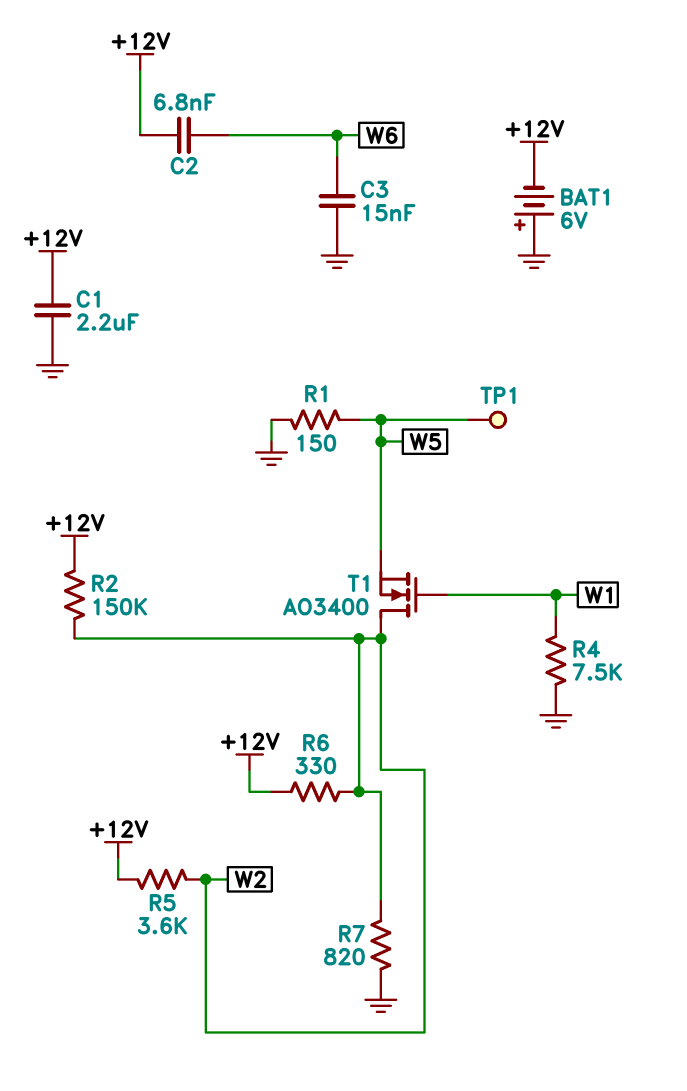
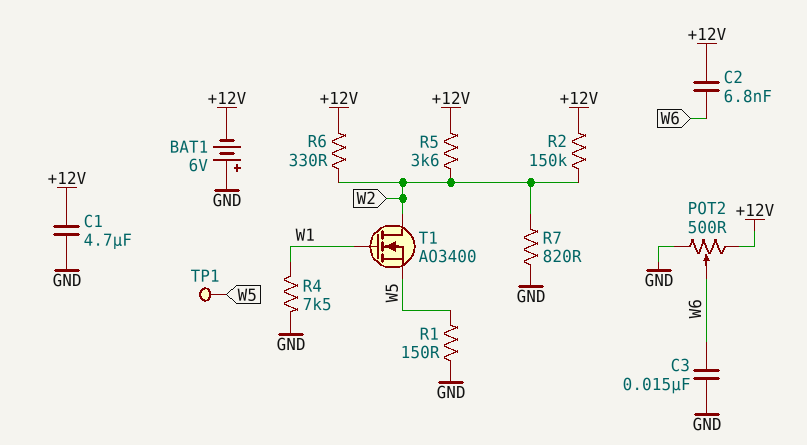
C1: 2.2uF (+12V, GND) -> 4.7uF (+12V, GND)
POT2: none -> 500 (+12V, GND, wiper W6)

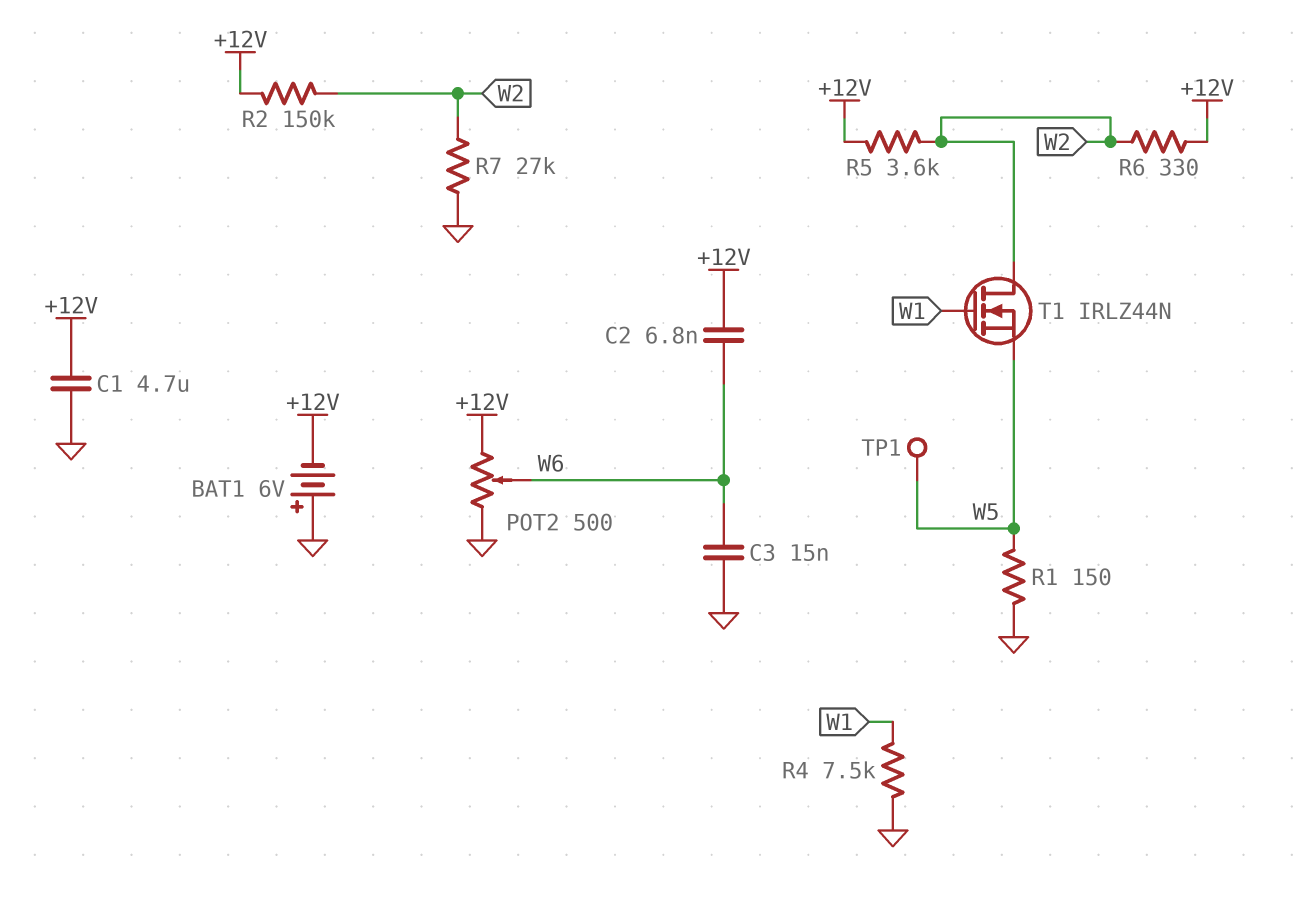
R7: 820 (GND, W2) -> 27k (GND, W2)
T1: NMOS AO3400 (G W1, D W2, S W5) -> NMOS IRLZ44N (G W1, D W2, S W5)

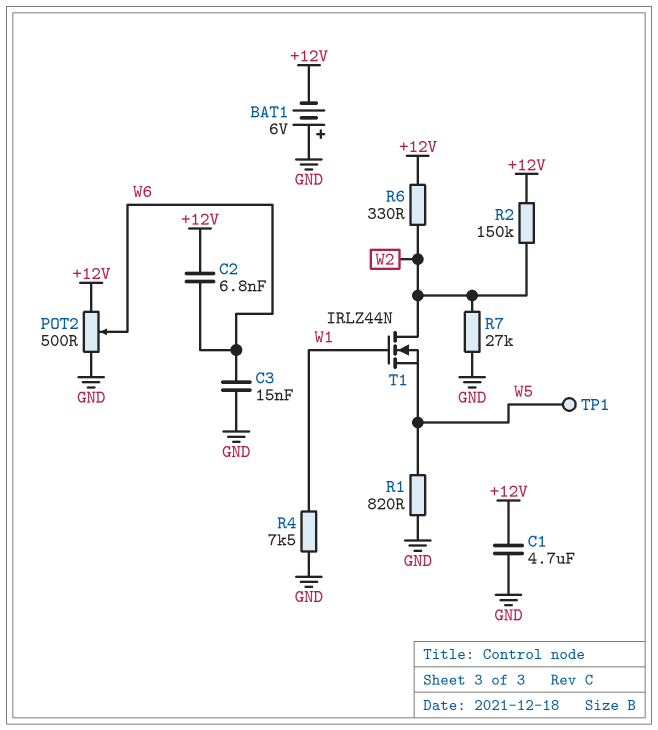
R1: 150 (GND, W5) -> 820 (GND, W5)
R5: 3.6k (+12V, W2) -> none

